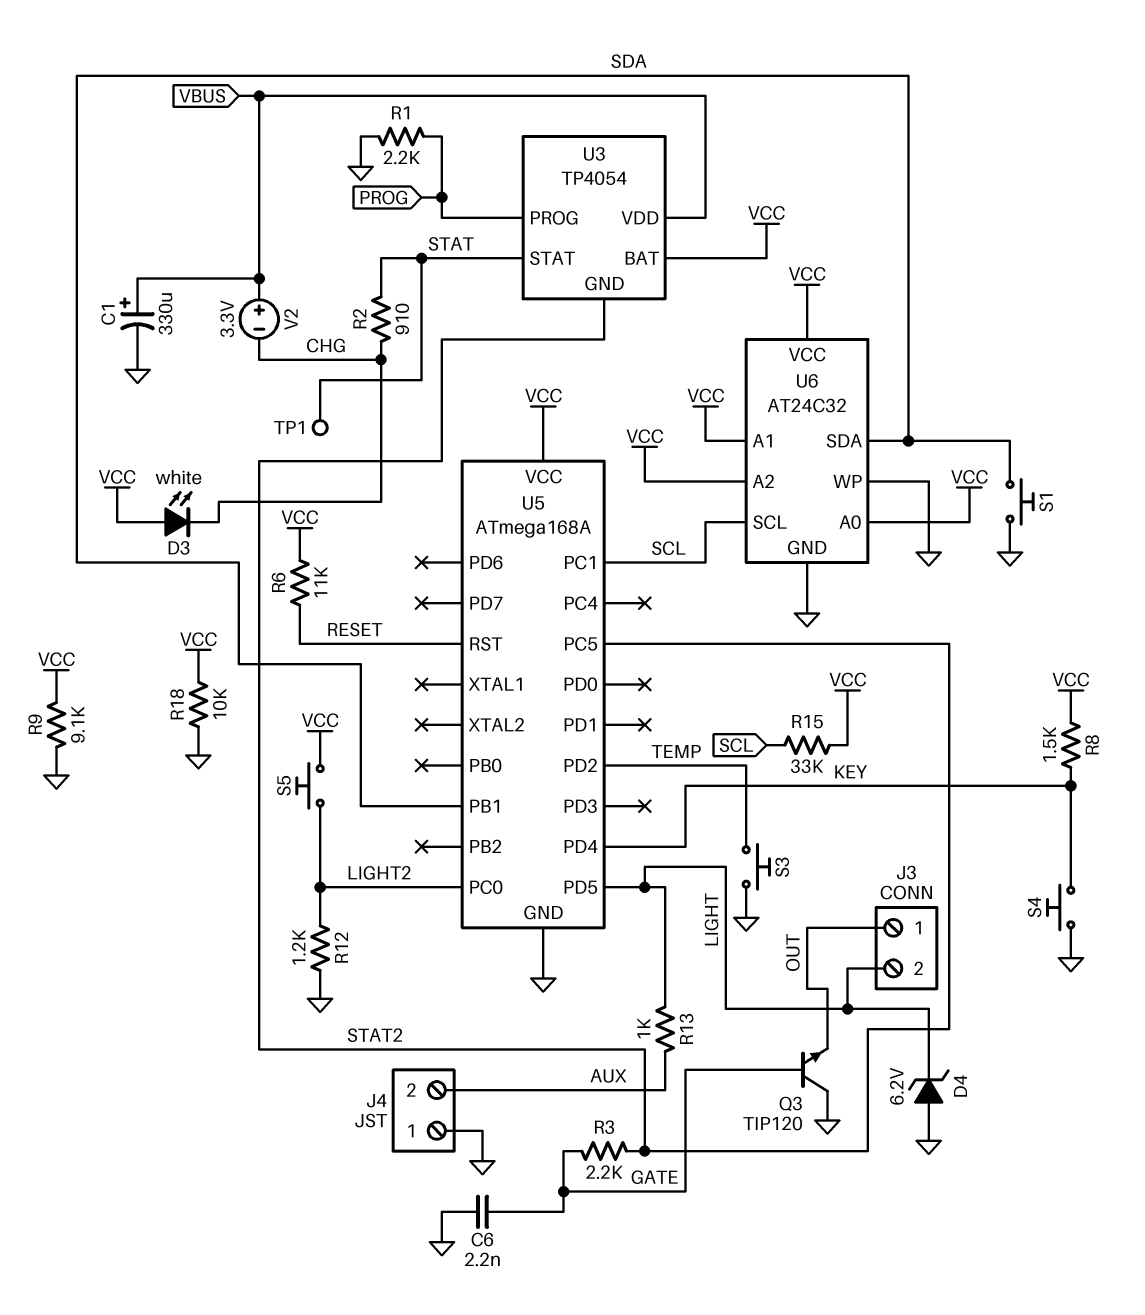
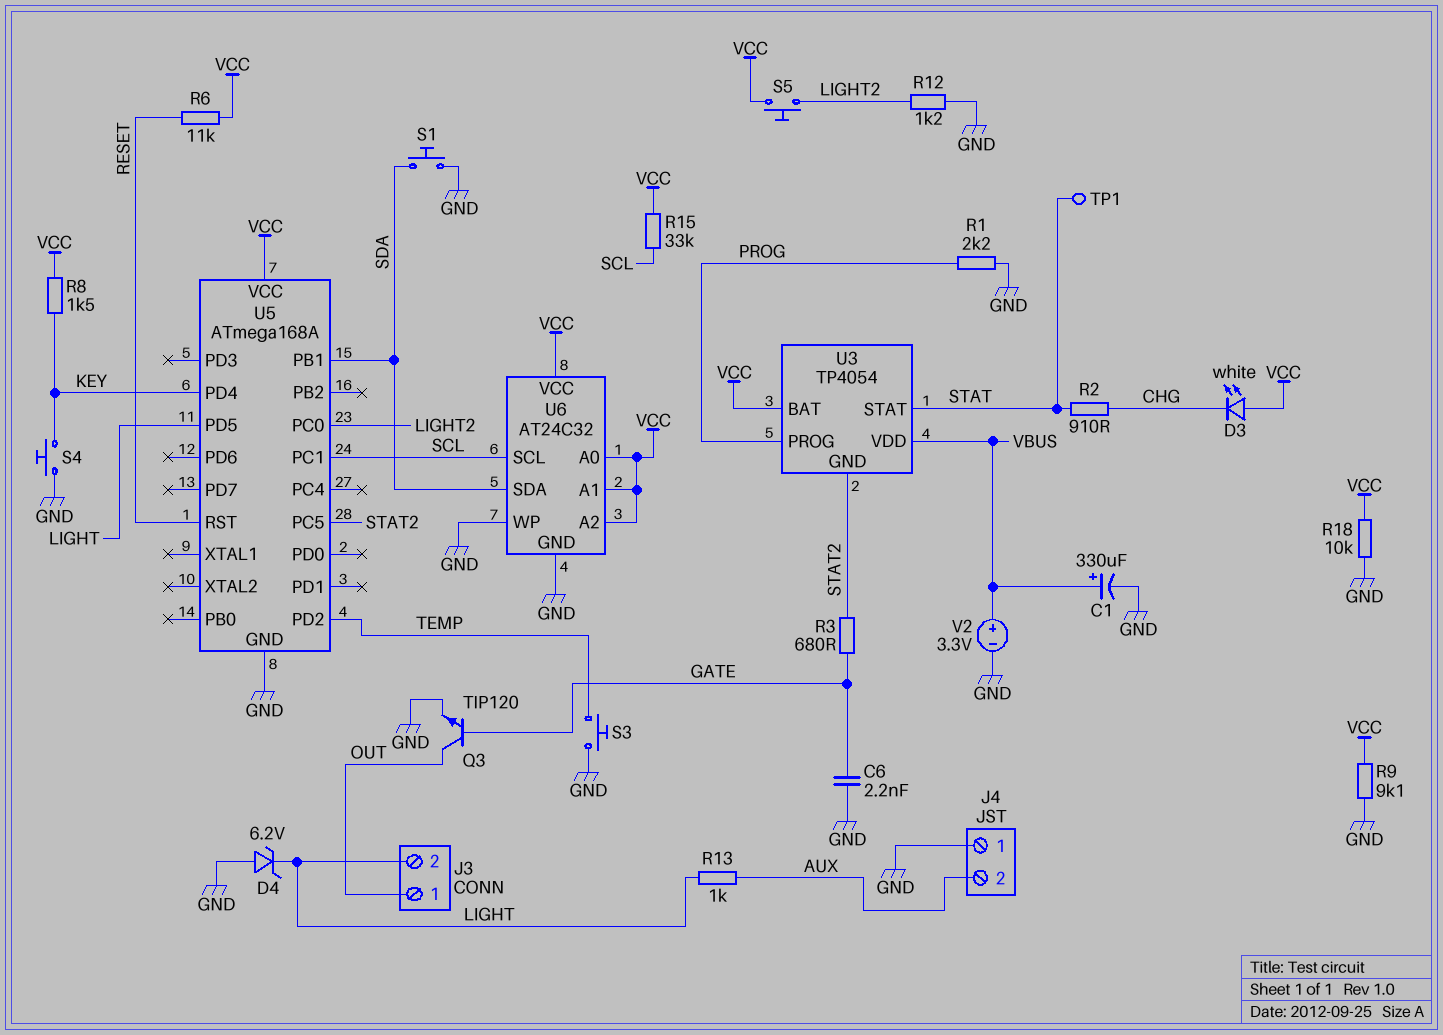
Q3: NPN TIP120 (B GATE, C GND, E OUT) -> NPN TIP120 (B GATE, C OUT, E GND)
R3: 2.2k (GATE, STAT2) -> 680 (GATE, STAT2)
V2: 3.3V (plus VBUS, minus CHG) -> 3.3V (plus VBUS, minus GND)

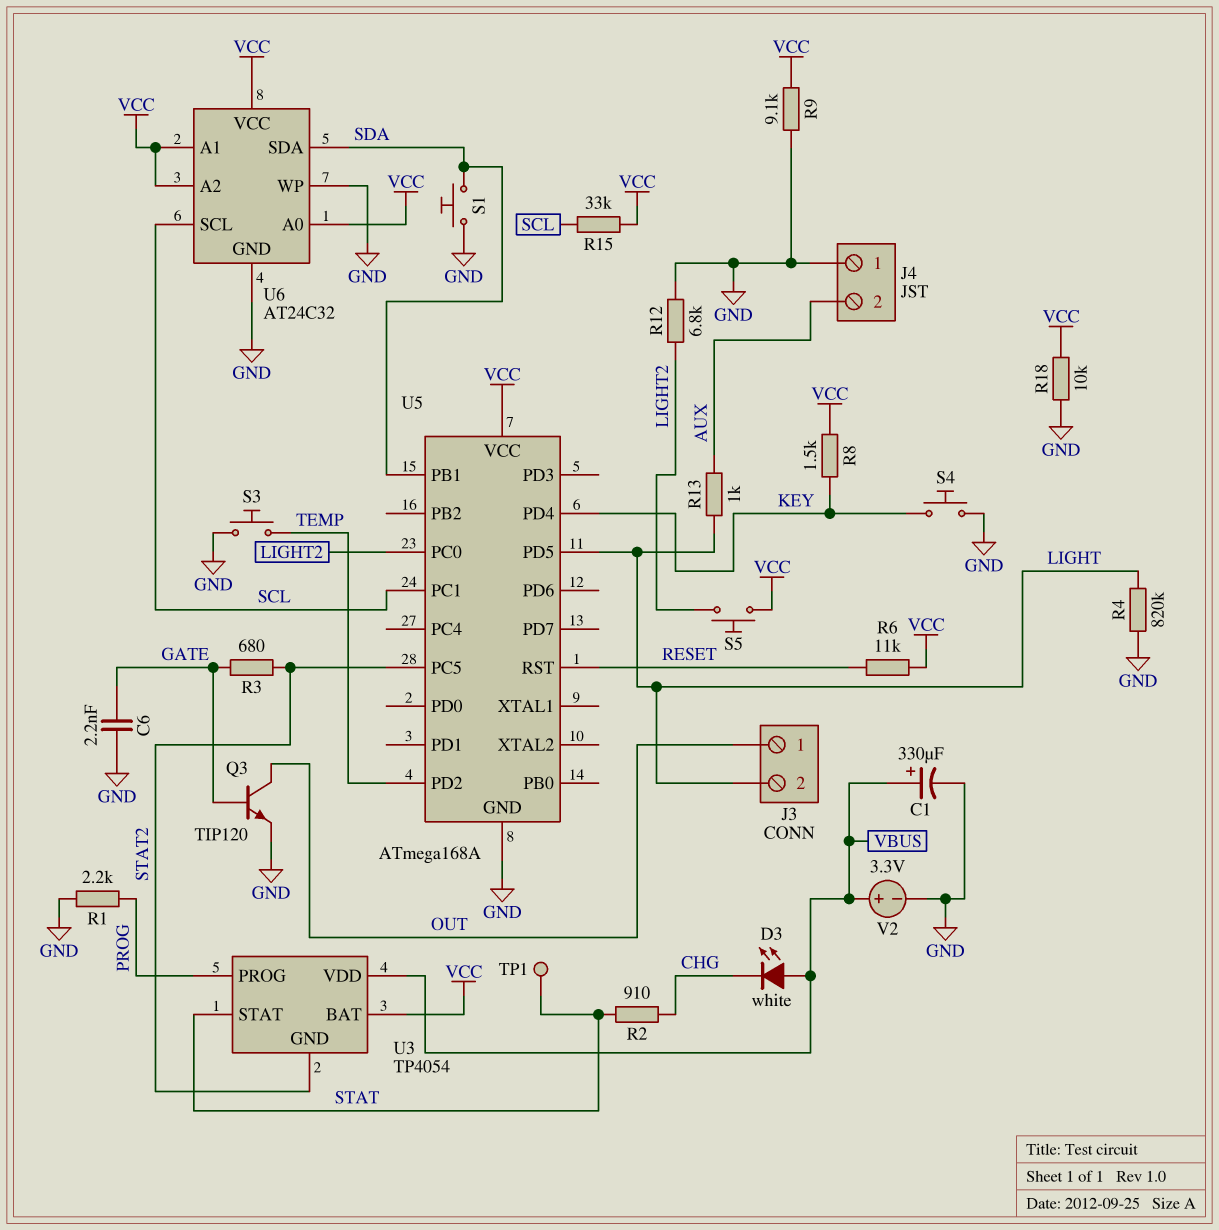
D3: LED white (A VCC, K CHG) -> LED white (A VBUS, K CHG)
D4: zener 6.2V (A GND, K LIGHT) -> none
R4: none -> 820k (GND, LIGHT)
R12: 1.2k (GND, LIGHT2) -> 6.8k (GND, LIGHT2)

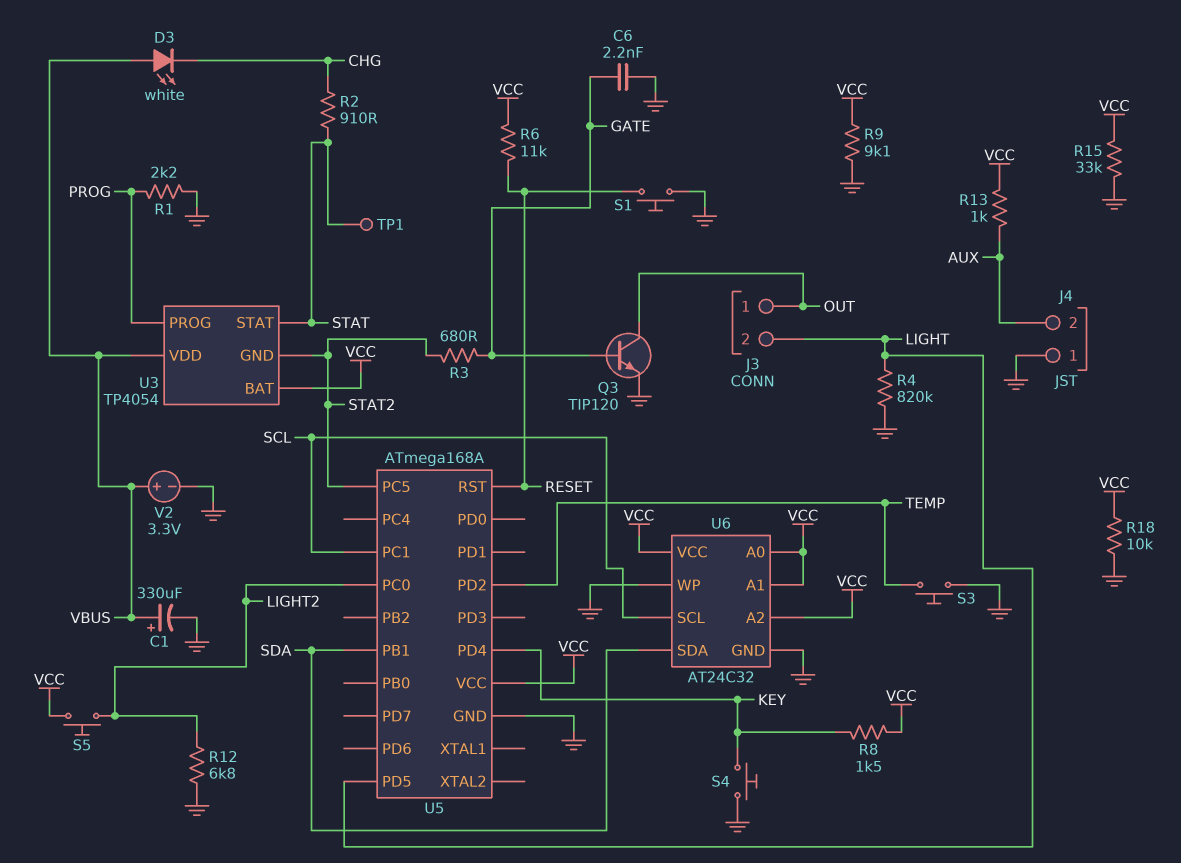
R13: 1k (AUX, LIGHT) -> 1k (AUX, VCC)
R15: 33k (SCL, VCC) -> 33k (GND, VCC)
S1: button (GND, SDA) -> button (GND, RESET)

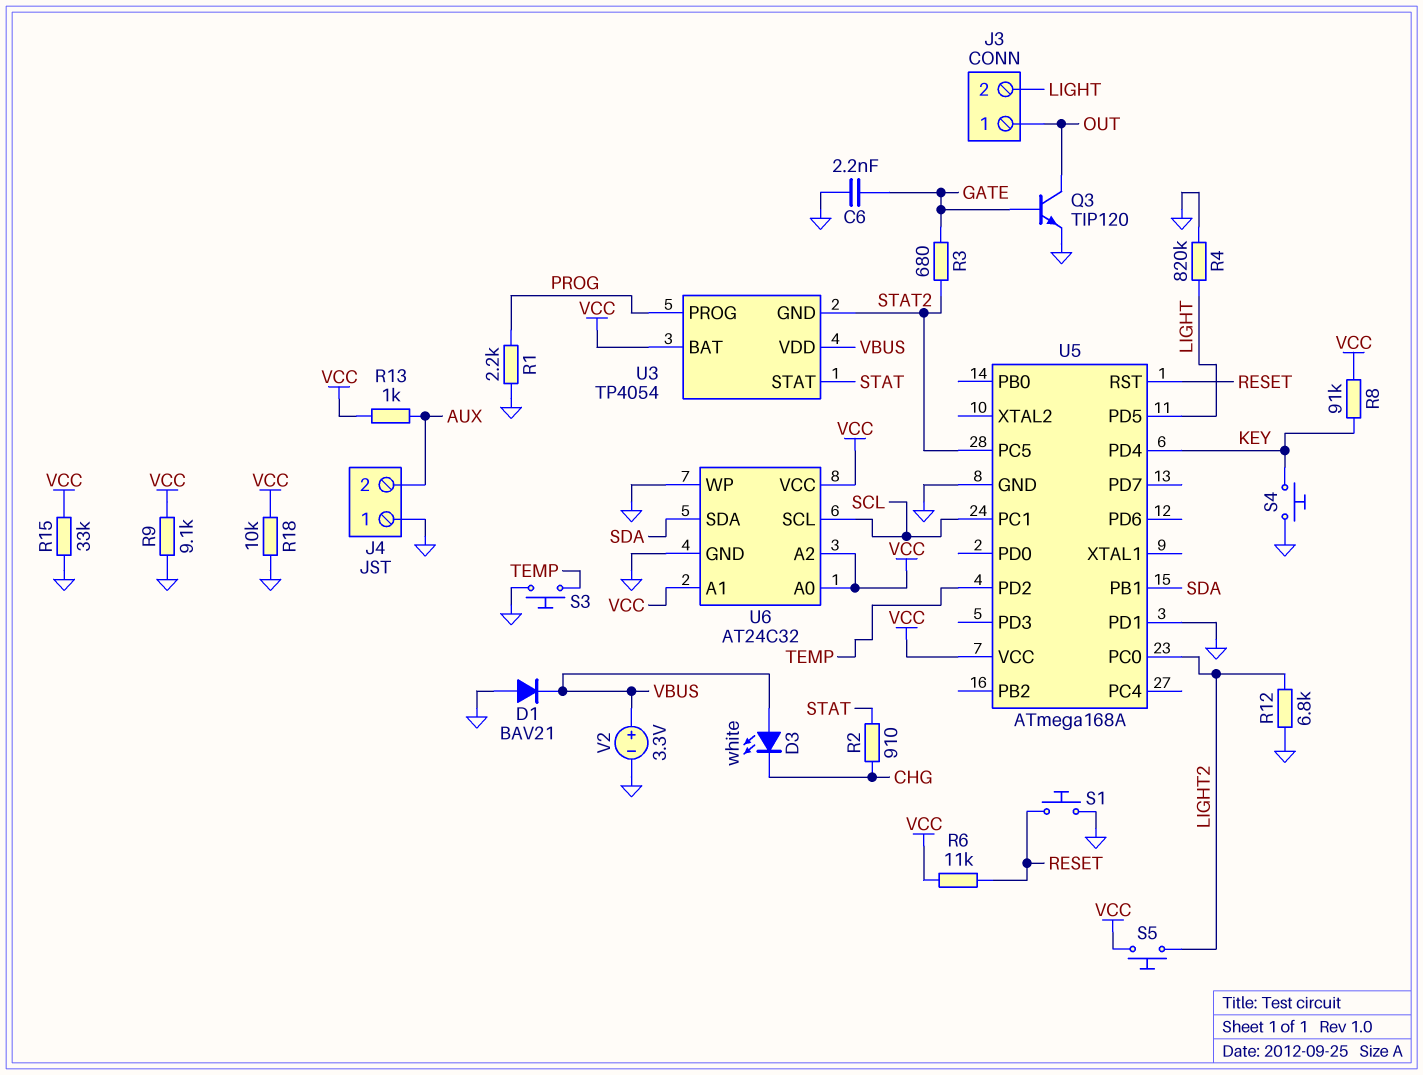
C1: 330uF (plus VBUS, minus GND) -> none
D1: none -> diode BAV21 (A GND, K VBUS)
R8: 1.5k (KEY, VCC) -> 91k (KEY, VCC)
TP1: test point (STAT) -> none
U5 pin PD1: none -> GND

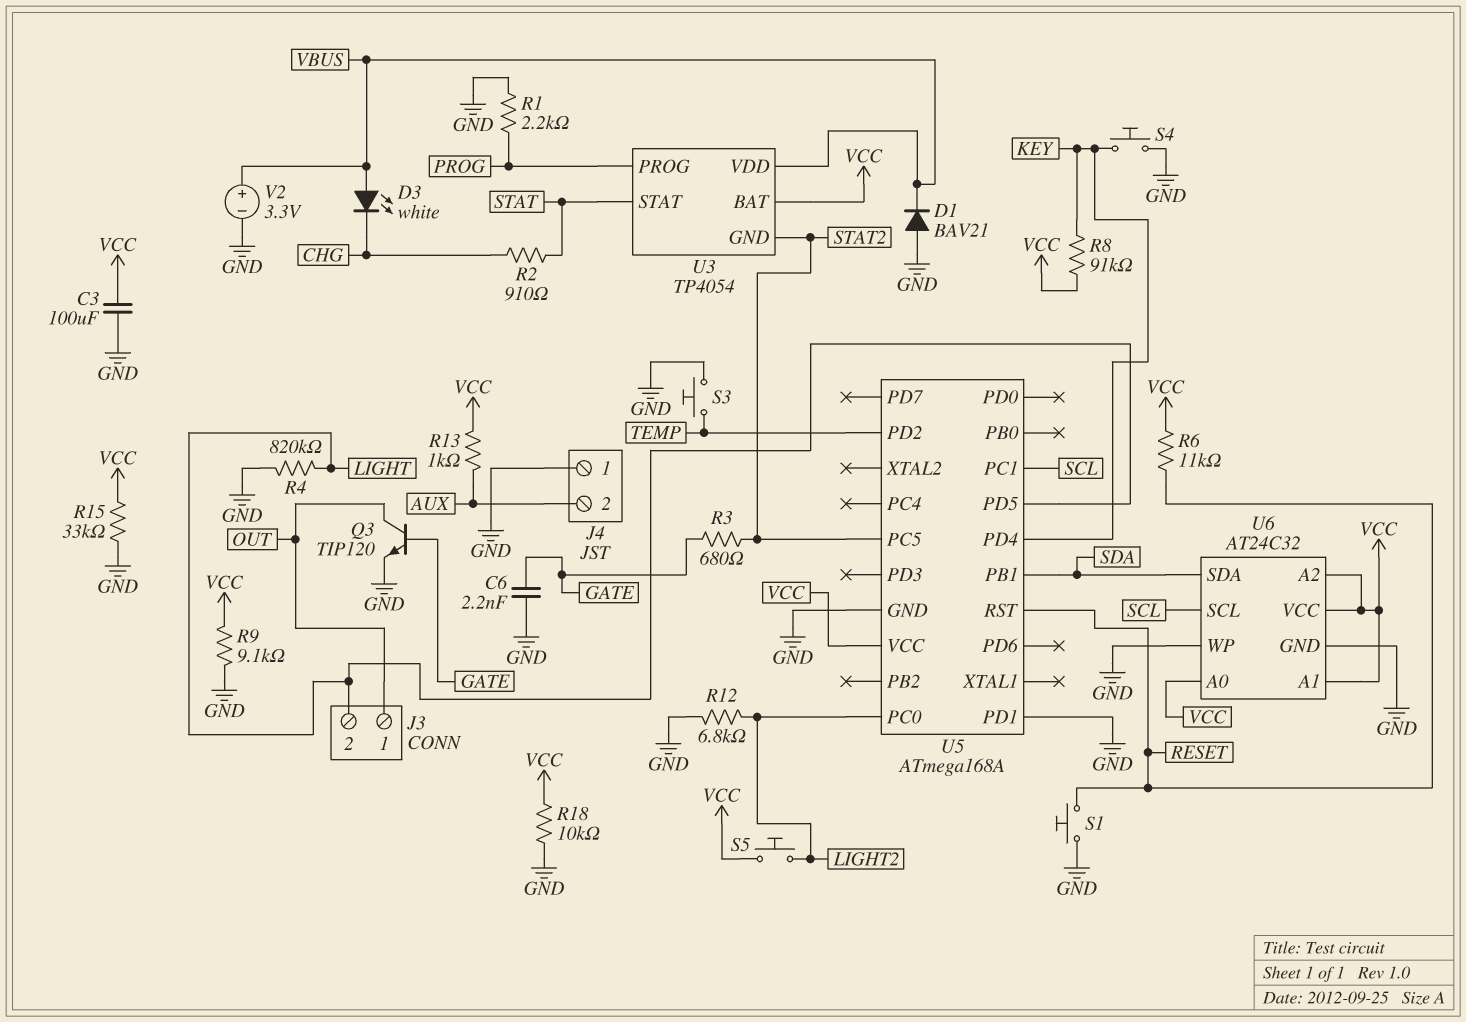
C3: none -> 100uF (GND, VCC)

